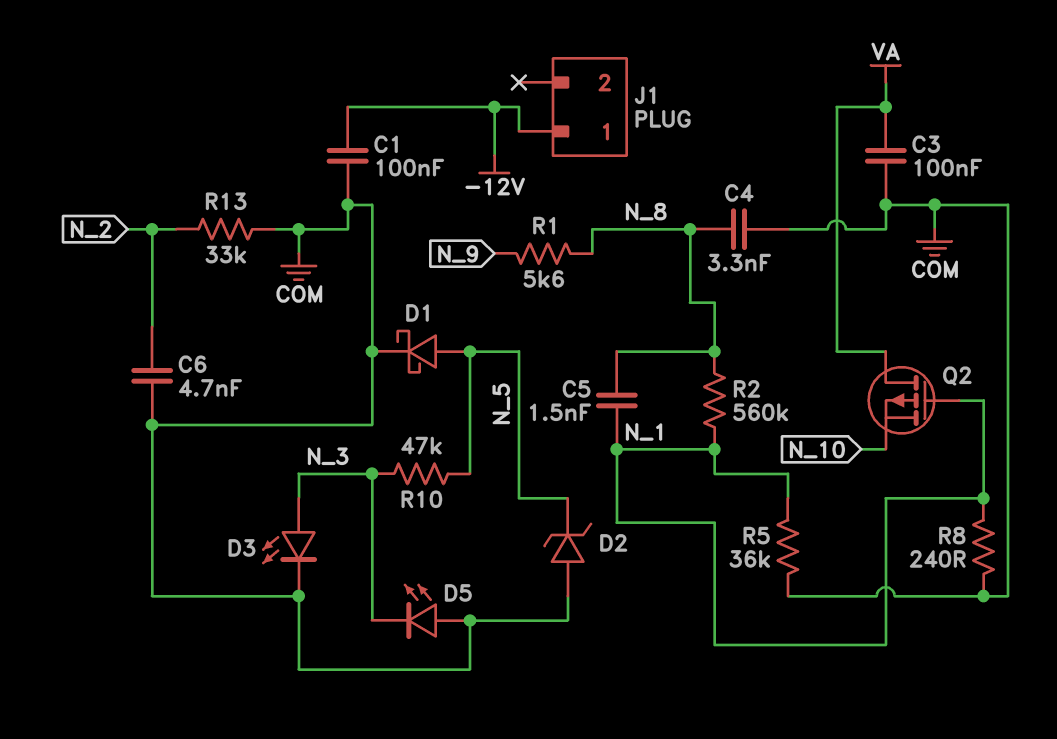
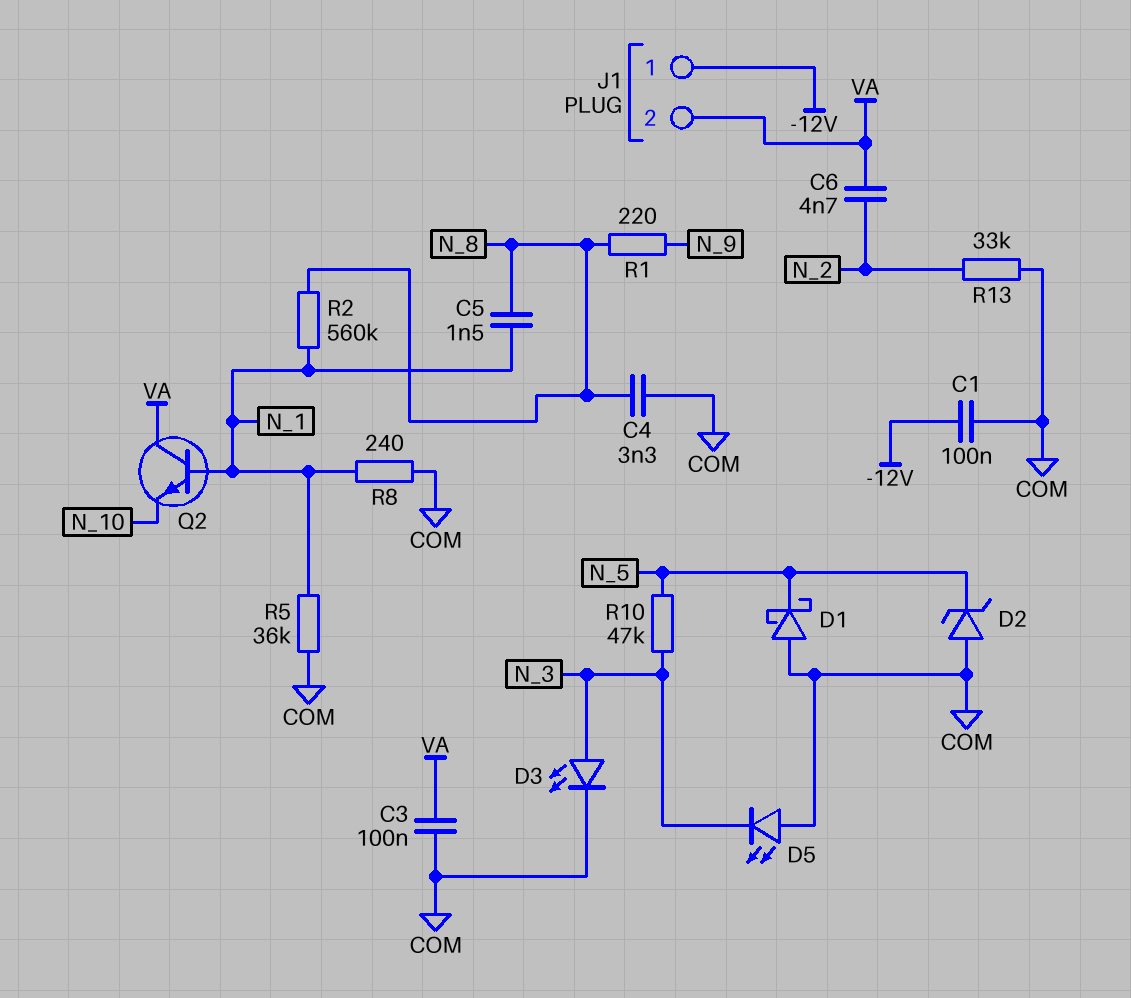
C6: 4.7nF (COM, N_2) -> 4.7nF (N_2, VA)
D1: schottky (A N_5, K COM) -> schottky (A COM, K N_5)
J1 pin 2: none -> VA
Q2: PMOS (G N_1, D VA, S N_10) -> NPN (B N_1, C VA, E N_10)
R1: 5.6k (N_8, N_9) -> 220 (N_8, N_9)

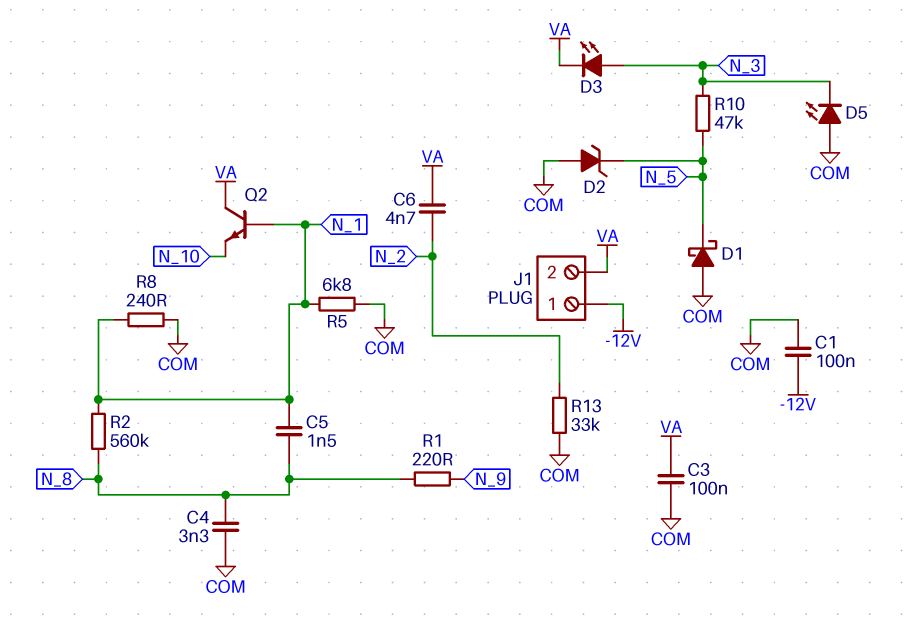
D3: LED (A N_3, K COM) -> LED (A N_3, K VA)
R5: 36k (COM, N_1) -> 6.8k (COM, N_1)

